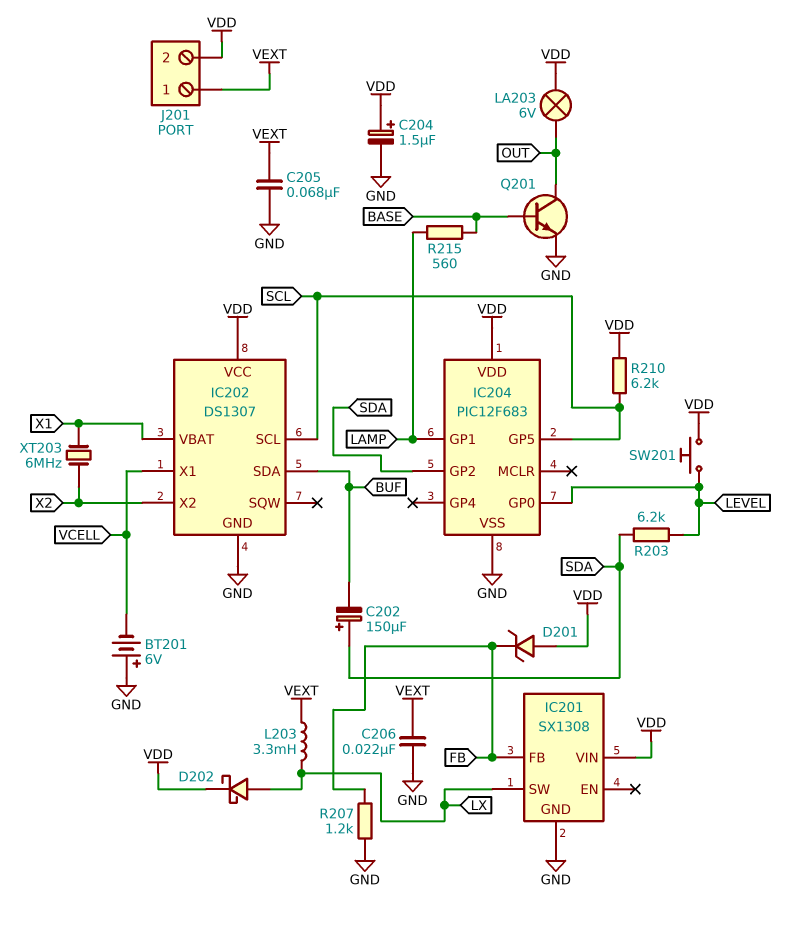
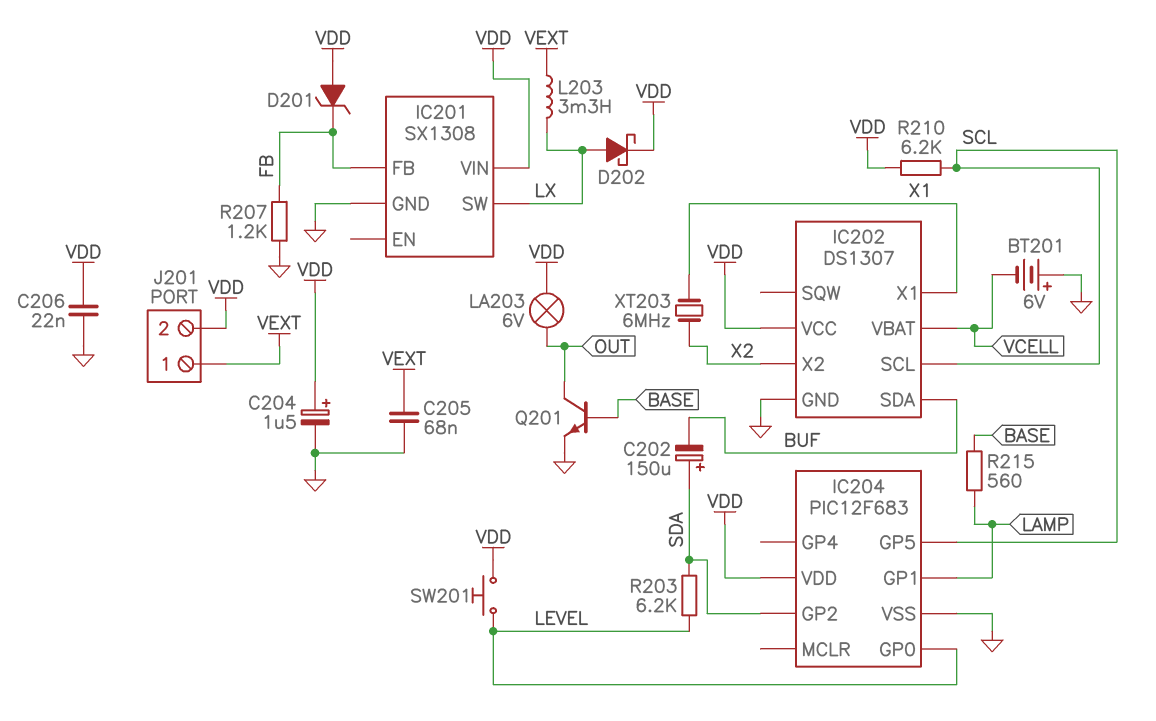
C206: 22nF (GND, VEXT) -> 22nF (GND, VDD)
IC202 pin VBAT: X1 -> VCELL
IC202 pin X1: VCELL -> X1

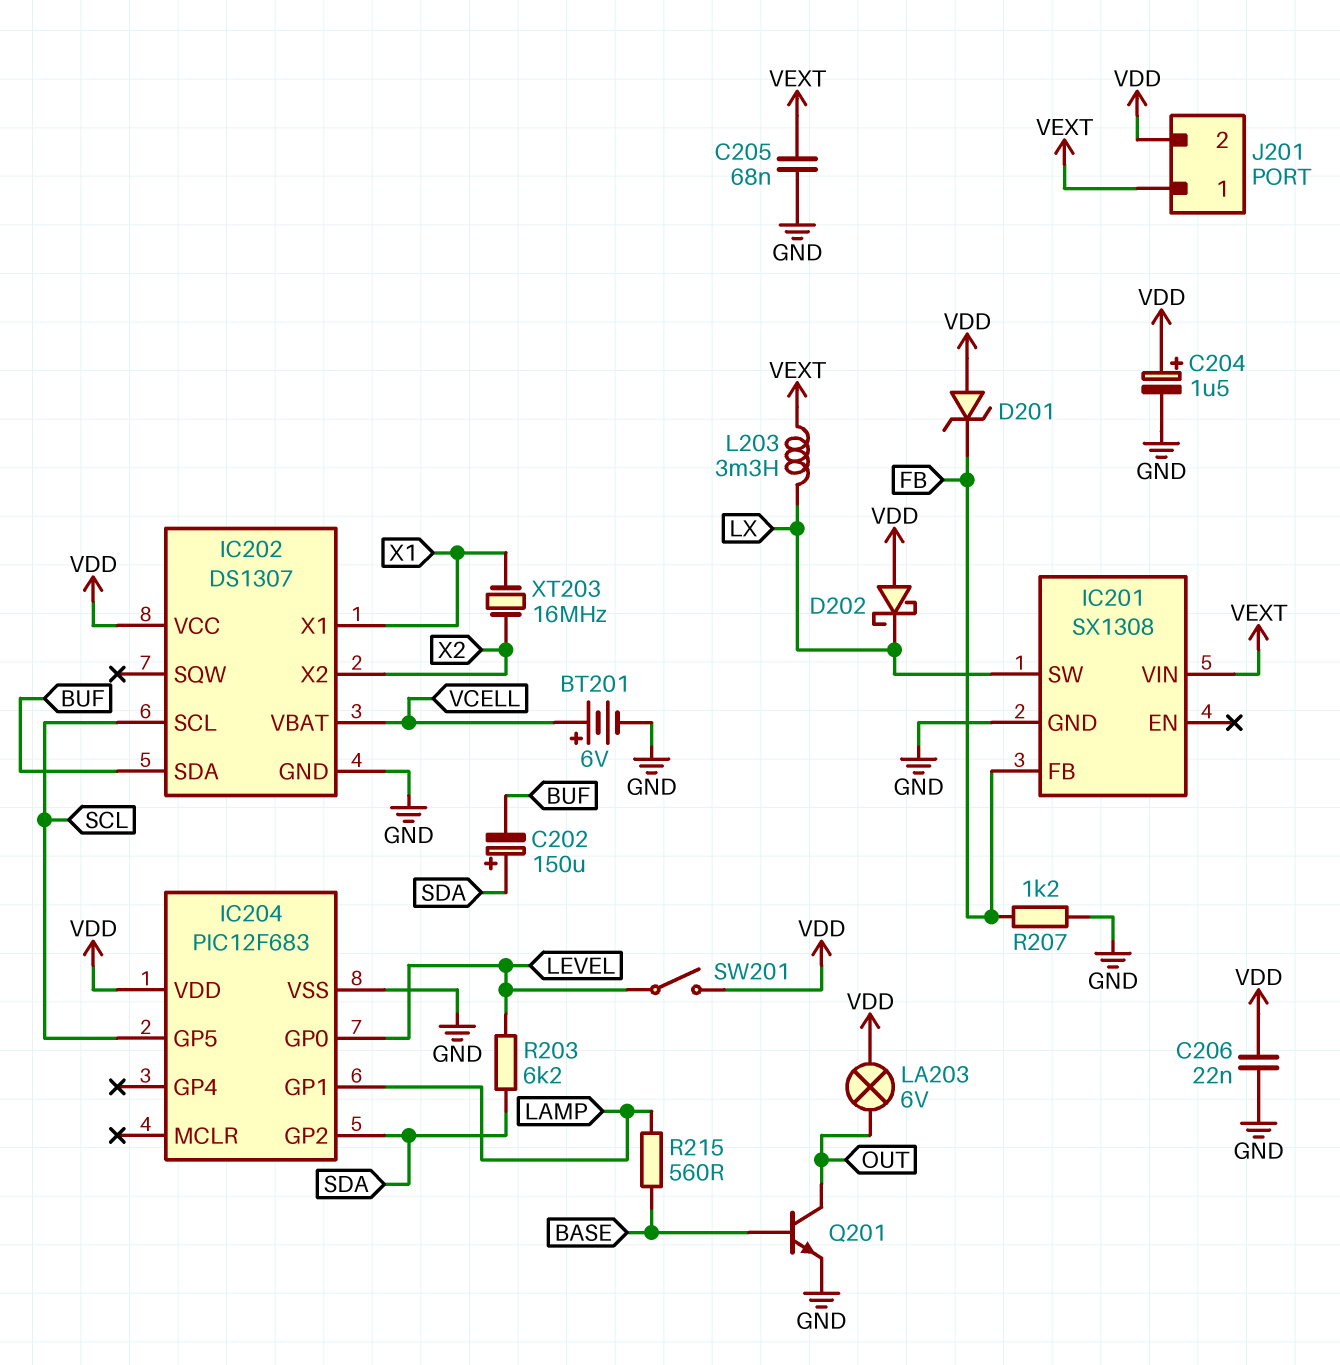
BT201: 6V (plus GND, minus VCELL) -> 6V (plus VCELL, minus GND)
D202: schottky (A LX, K VDD) -> schottky (A VDD, K LX)
IC201 pin VIN: VDD -> VEXT
R210: 6.2k (SCL, VDD) -> none
SW201: button (LEVEL, VDD) -> switch (LEVEL, VDD)
XT203: 6MHz (X1, X2) -> 16MHz (X1, X2)

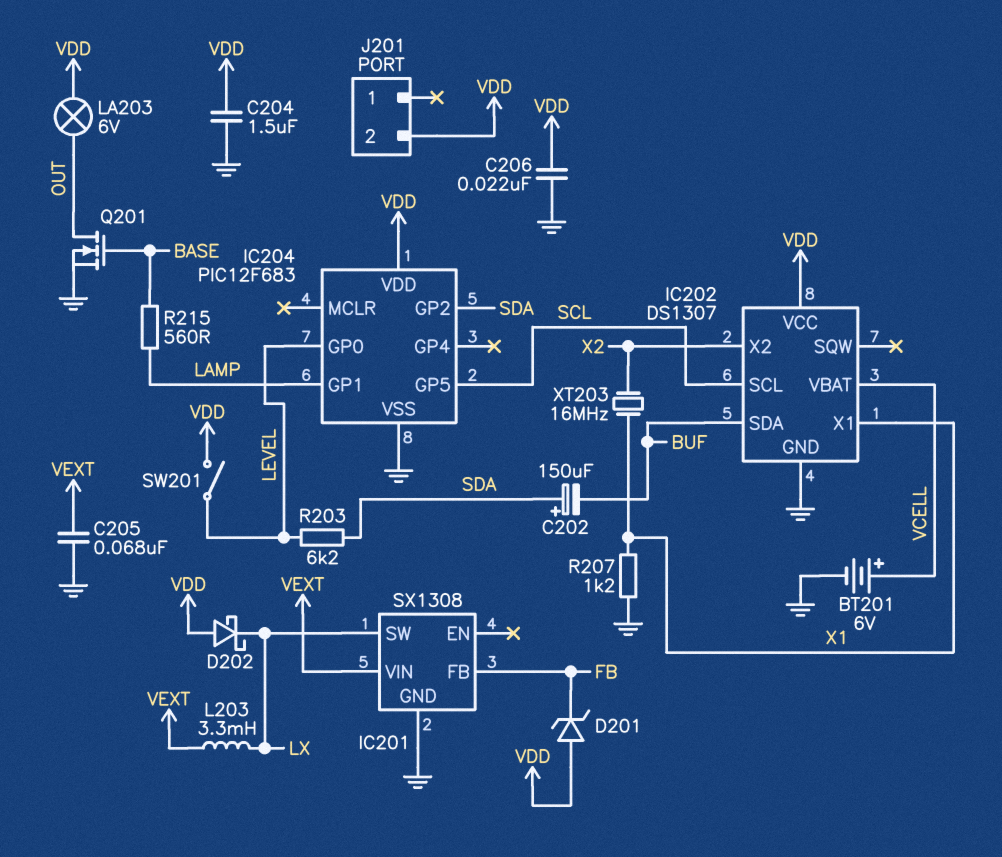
C204: 1.5uF (plus VDD, minus GND) -> 1.5uF (GND, VDD)
J201 pin 1: VEXT -> none
Q201: NPN (B BASE, C OUT, E GND) -> NMOS (G BASE, D OUT, S GND)
R207: 1.2k (FB, GND) -> 1.2k (GND, X1)

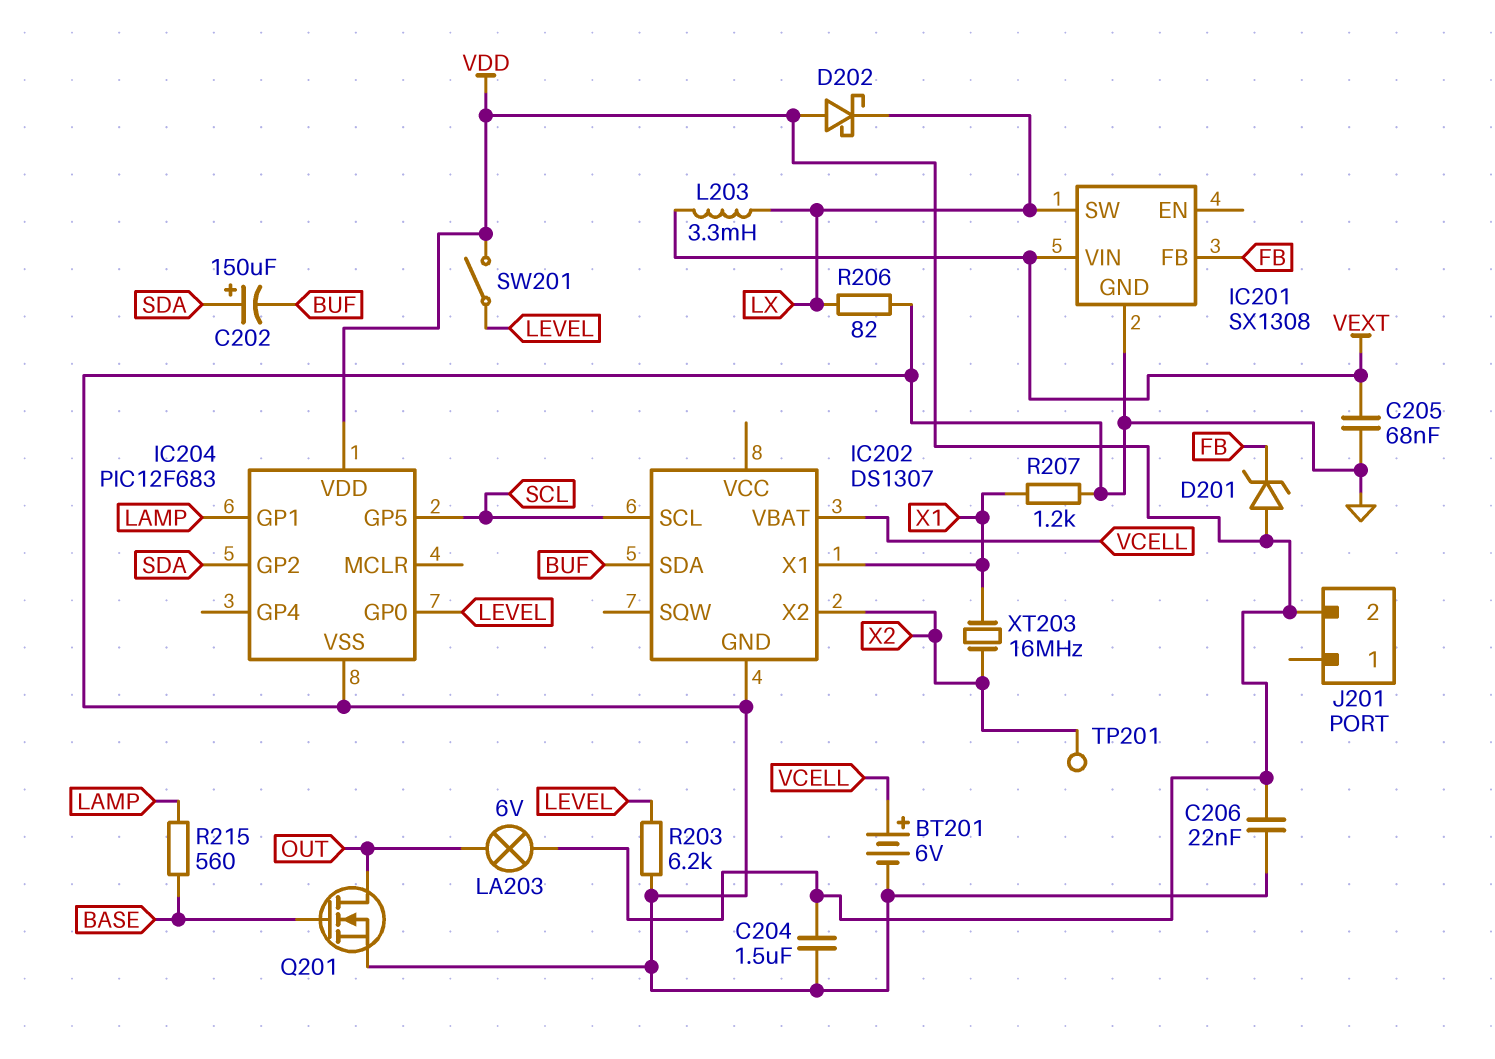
IC202 pin VCC: VDD -> none
R203: 6.2k (LEVEL, SDA) -> 6.2k (GND, LEVEL)
R206: none -> 82 (GND, LX)
TP201: none -> test point (X2)

